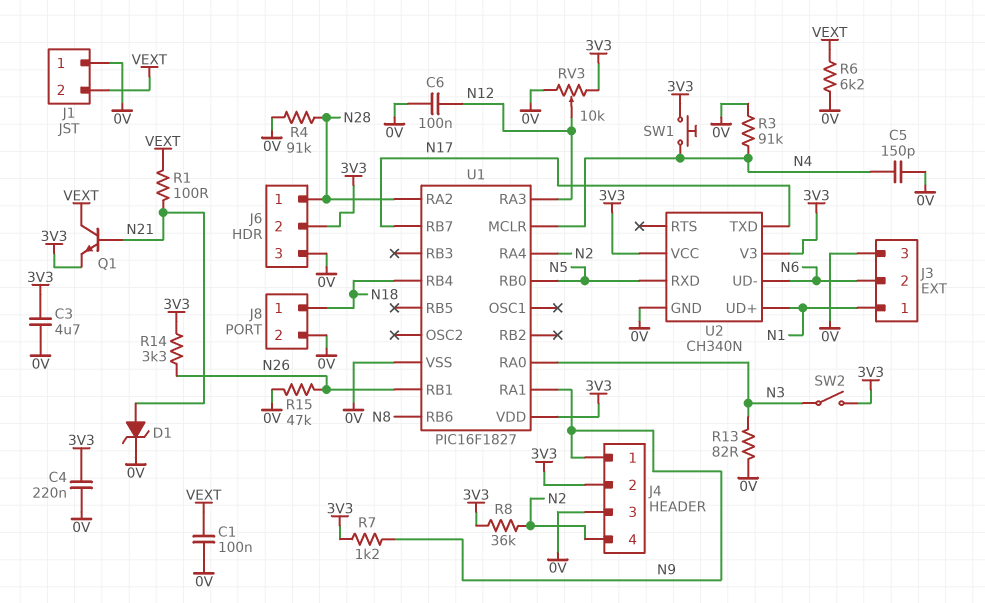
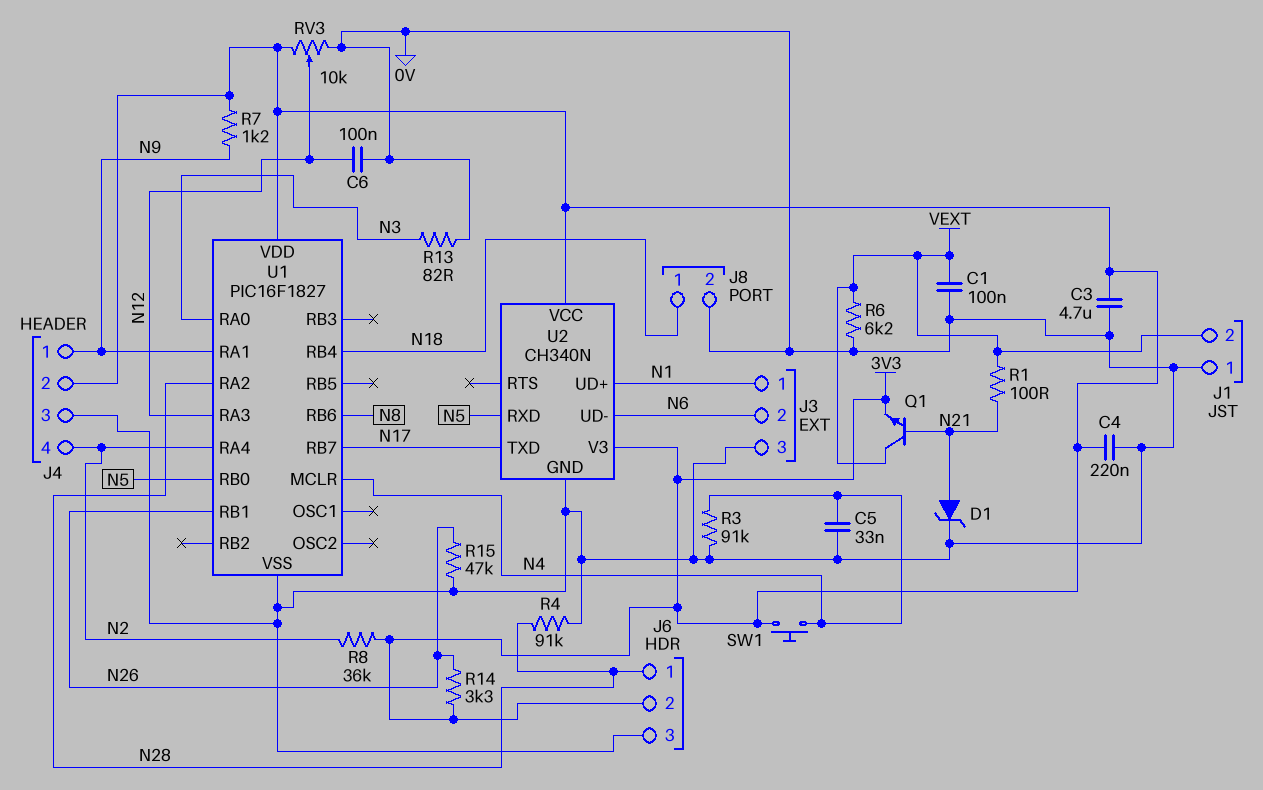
C5: 150pF (0V, N4) -> 33nF (0V, N4)
SW2: switch (3V3, N3) -> none

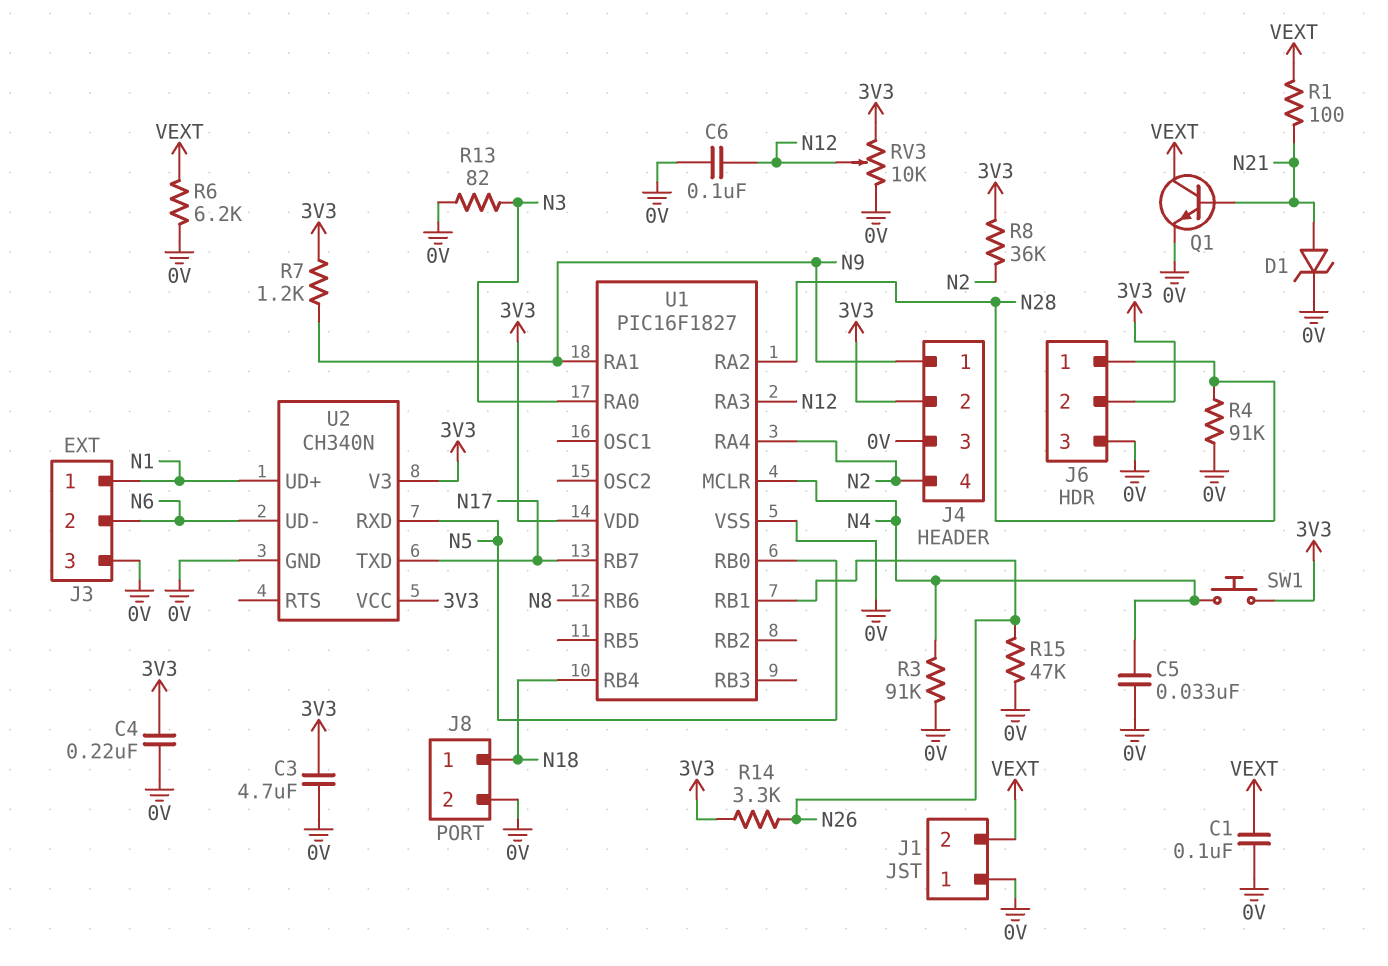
Q1: NPN (B N21, C VEXT, E 3V3) -> NPN (B N21, C VEXT, E 0V)

